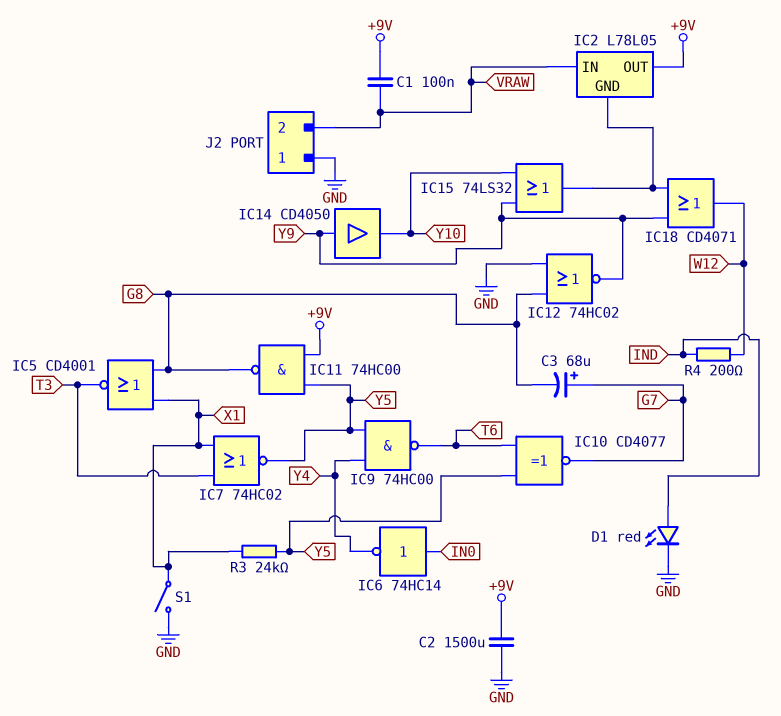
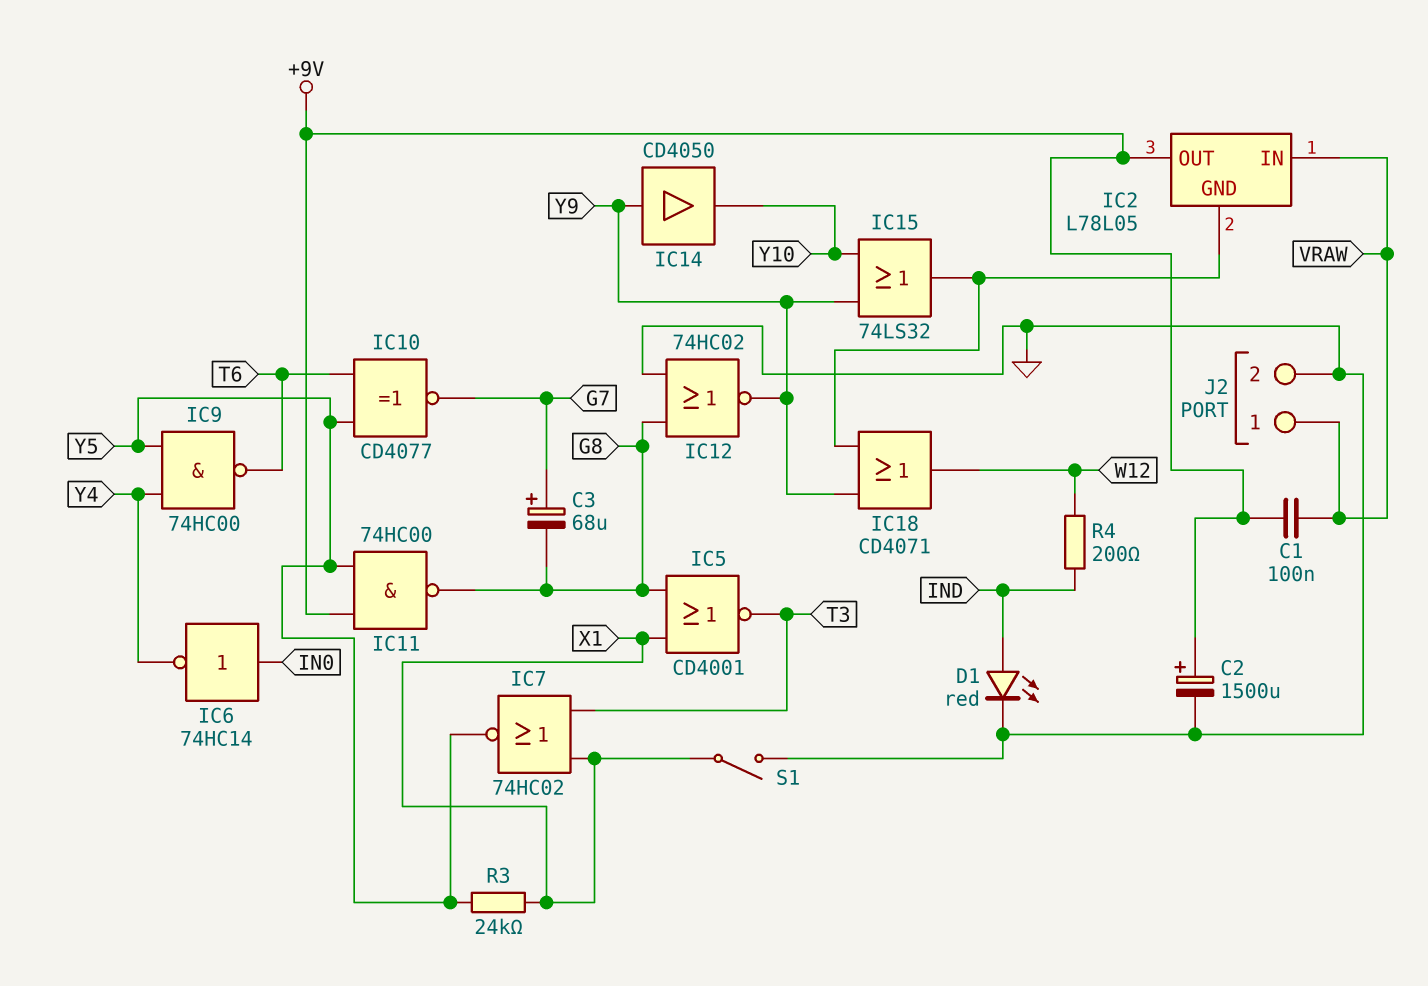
C2: 1500uF (+9V, GND) -> 1500uF (plus +9V, minus GND)
J2 pin 1: GND -> VRAW
J2 pin 2: VRAW -> GND

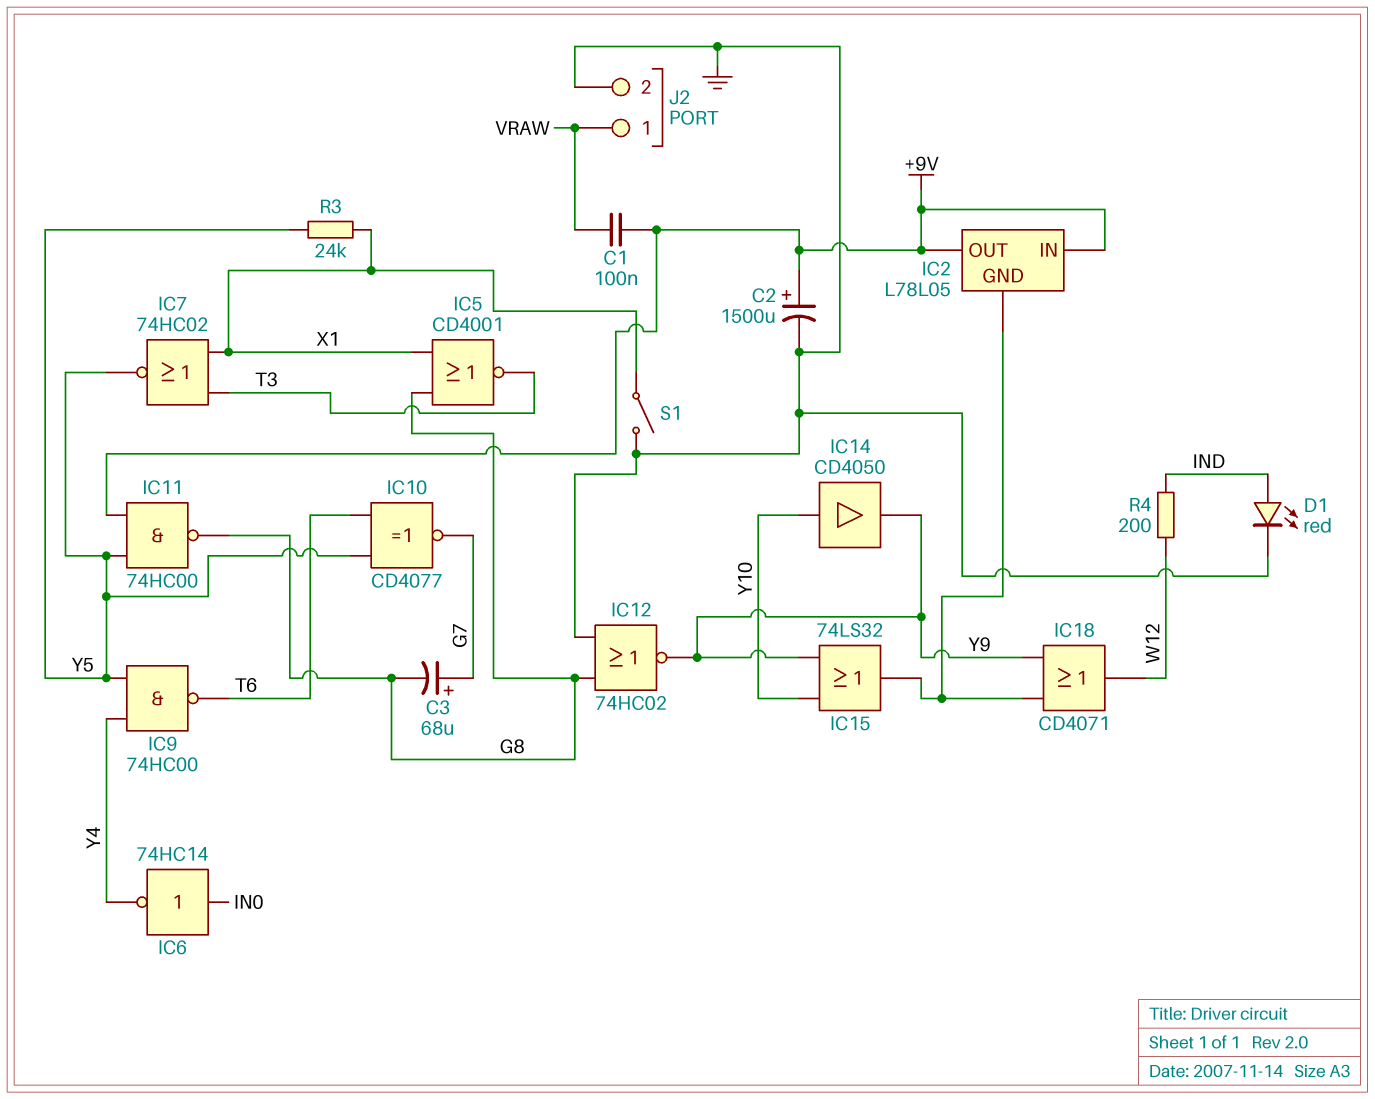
IC2 pin IN: VRAW -> +9V
IC14: buffer CD4050 (in Y9, out Y10) -> buffer CD4050 (in Y10, out Y9)

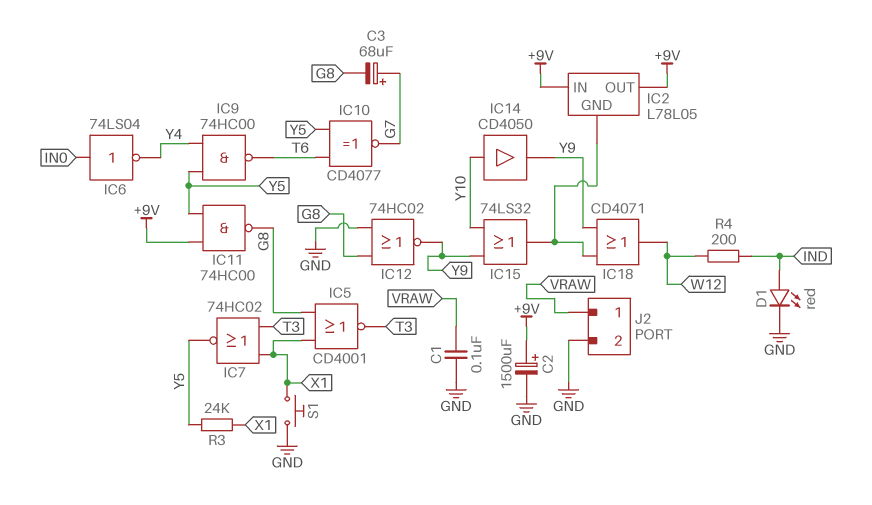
C1: 100nF (+9V, VRAW) -> 100nF (GND, VRAW)
IC6: NOT 74HC14 (in IN0, out Y4) -> NOT 74LS04 (in IN0, out Y4)
S1: switch (GND, X1) -> button (GND, X1)

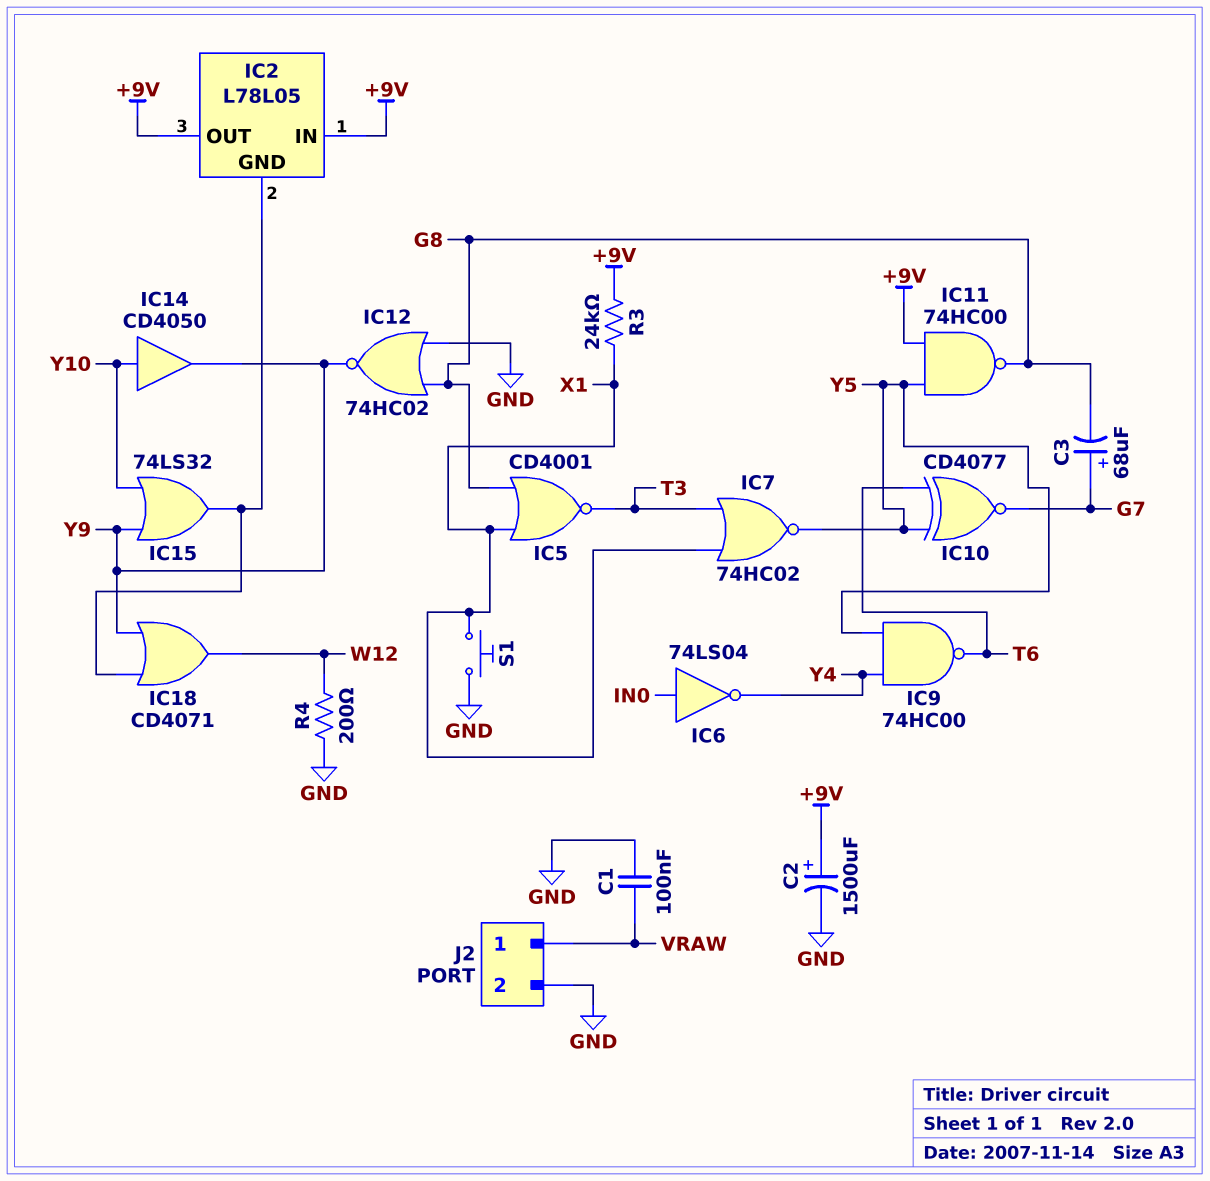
D1: LED red (A IND, K GND) -> none
R3: 24k (X1, Y5) -> 24k (+9V, X1)
R4: 200 (IND, W12) -> 200 (GND, W12)

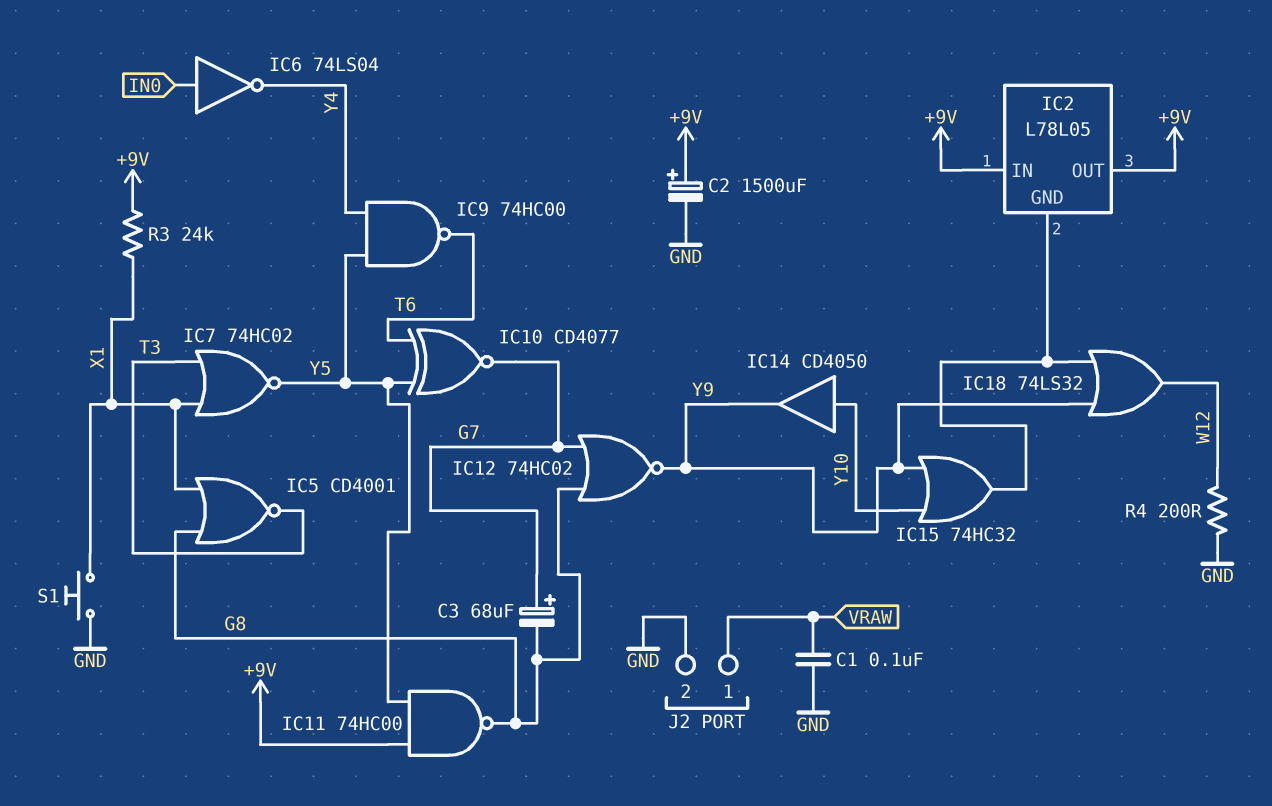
IC12: NOR 74HC02 (in G8, in GND, out Y9) -> NOR 74HC02 (in G7, in G8, out Y9)
IC15: OR 74LS32 (in Y9, in Y10, out IC2/GND) -> OR 74HC32 (in Y9, in Y10, out IC2/GND)
IC18: OR CD4071 (in IC2/GND, in Y9, out W12) -> OR 74LS32 (in IC2/GND, in Y9, out W12)

